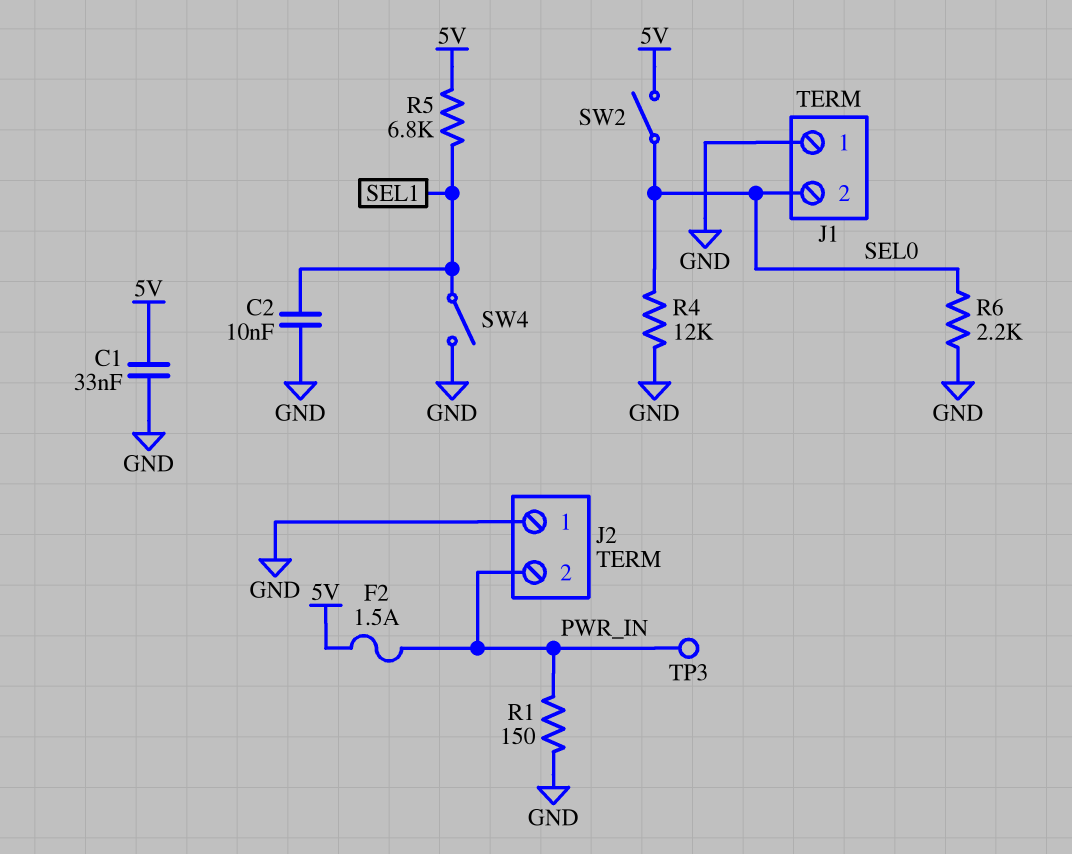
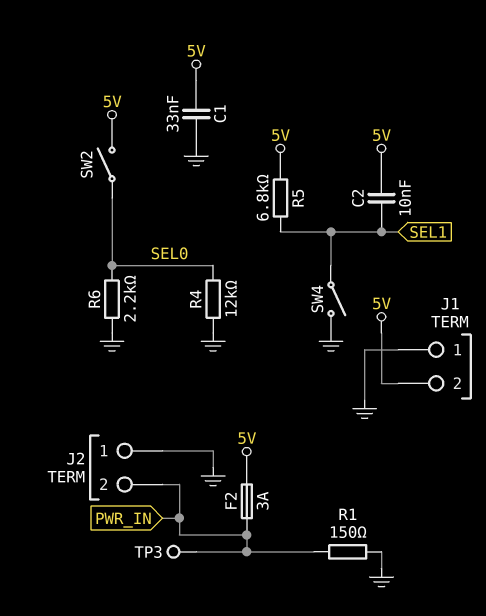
C2: 10nF (GND, SEL1) -> 10nF (5V, SEL1)
F2: 1.5A (5V, PWR_IN) -> 3A (5V, PWR_IN)
J1 pin 2: SEL0 -> 5V

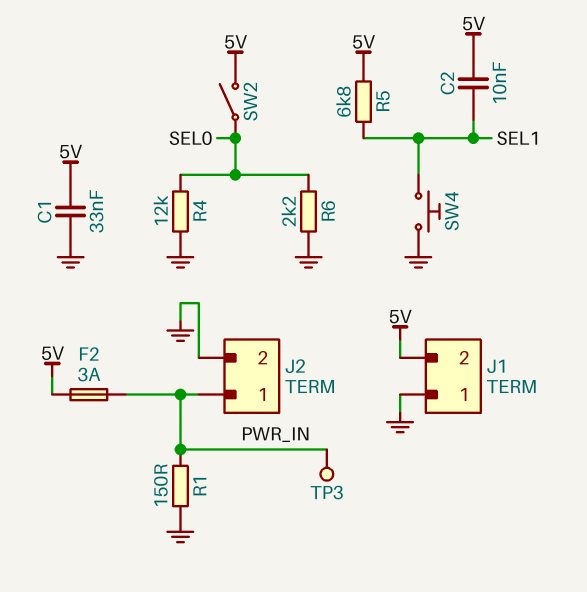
J2 pin 1: GND -> PWR_IN
J2 pin 2: PWR_IN -> GND
SW4: switch (GND, SEL1) -> button (GND, SEL1)

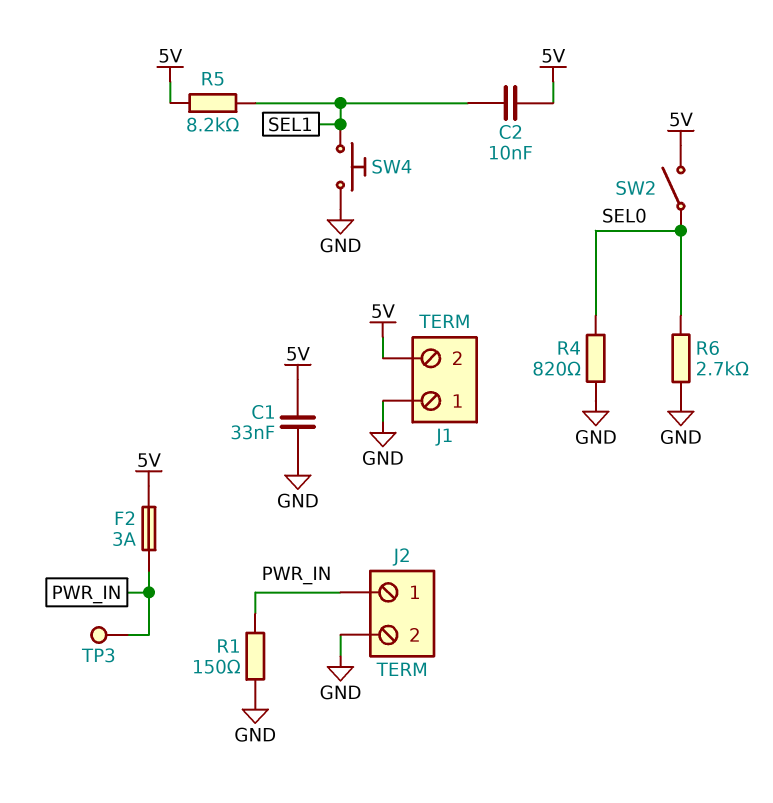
R4: 12k (GND, SEL0) -> 820 (GND, SEL0)
R5: 6.8k (5V, SEL1) -> 8.2k (5V, SEL1)
R6: 2.2k (GND, SEL0) -> 2.7k (GND, SEL0)

